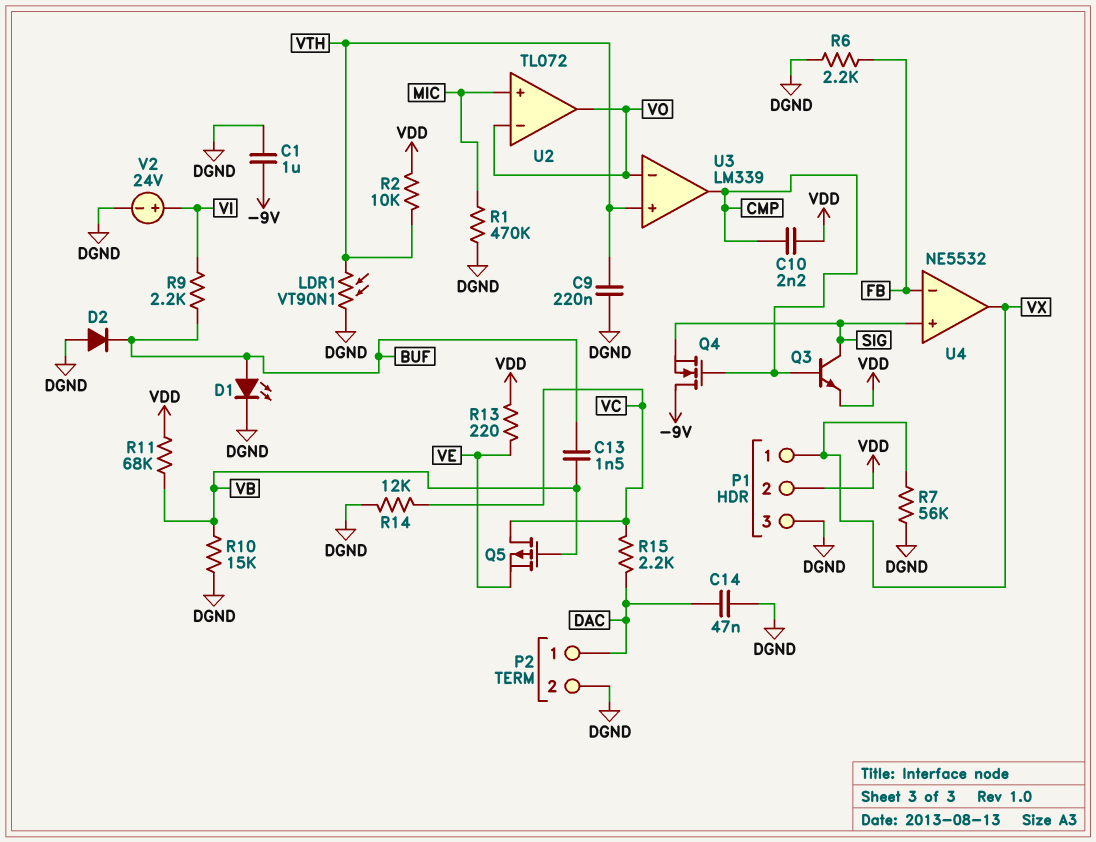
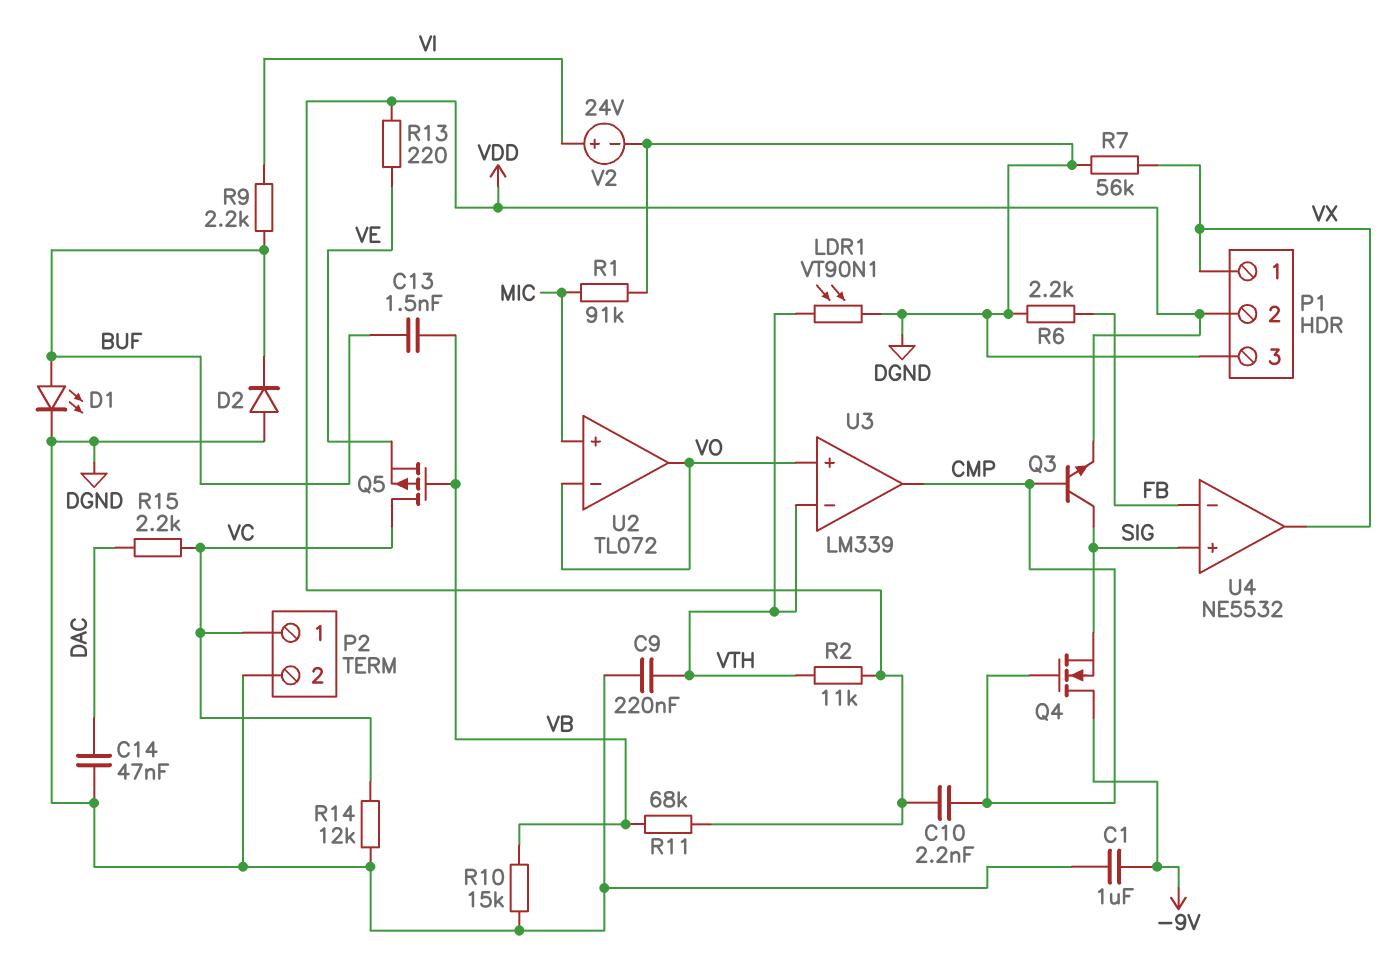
P2 pin 1: DAC -> VC
R1: 470k (DGND, MIC) -> 91k (DGND, MIC)
R2: 10k (VDD, VTH) -> 11k (VDD, VTH)
U3 pin in+: VTH -> VO
U3 pin in-: VO -> VTH

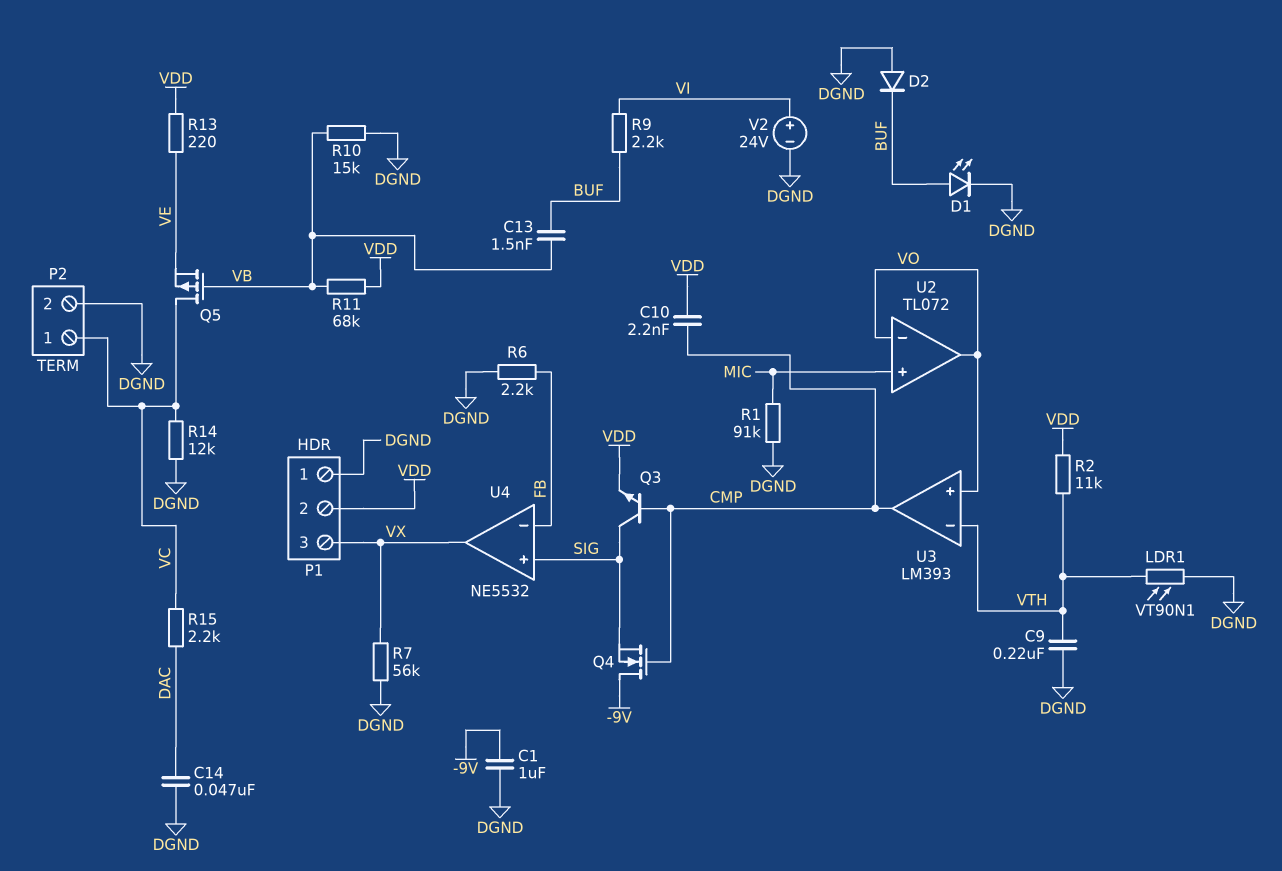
P1 pin 1: VX -> DGND
P1 pin 3: DGND -> VX
U3: LM339 -> LM393

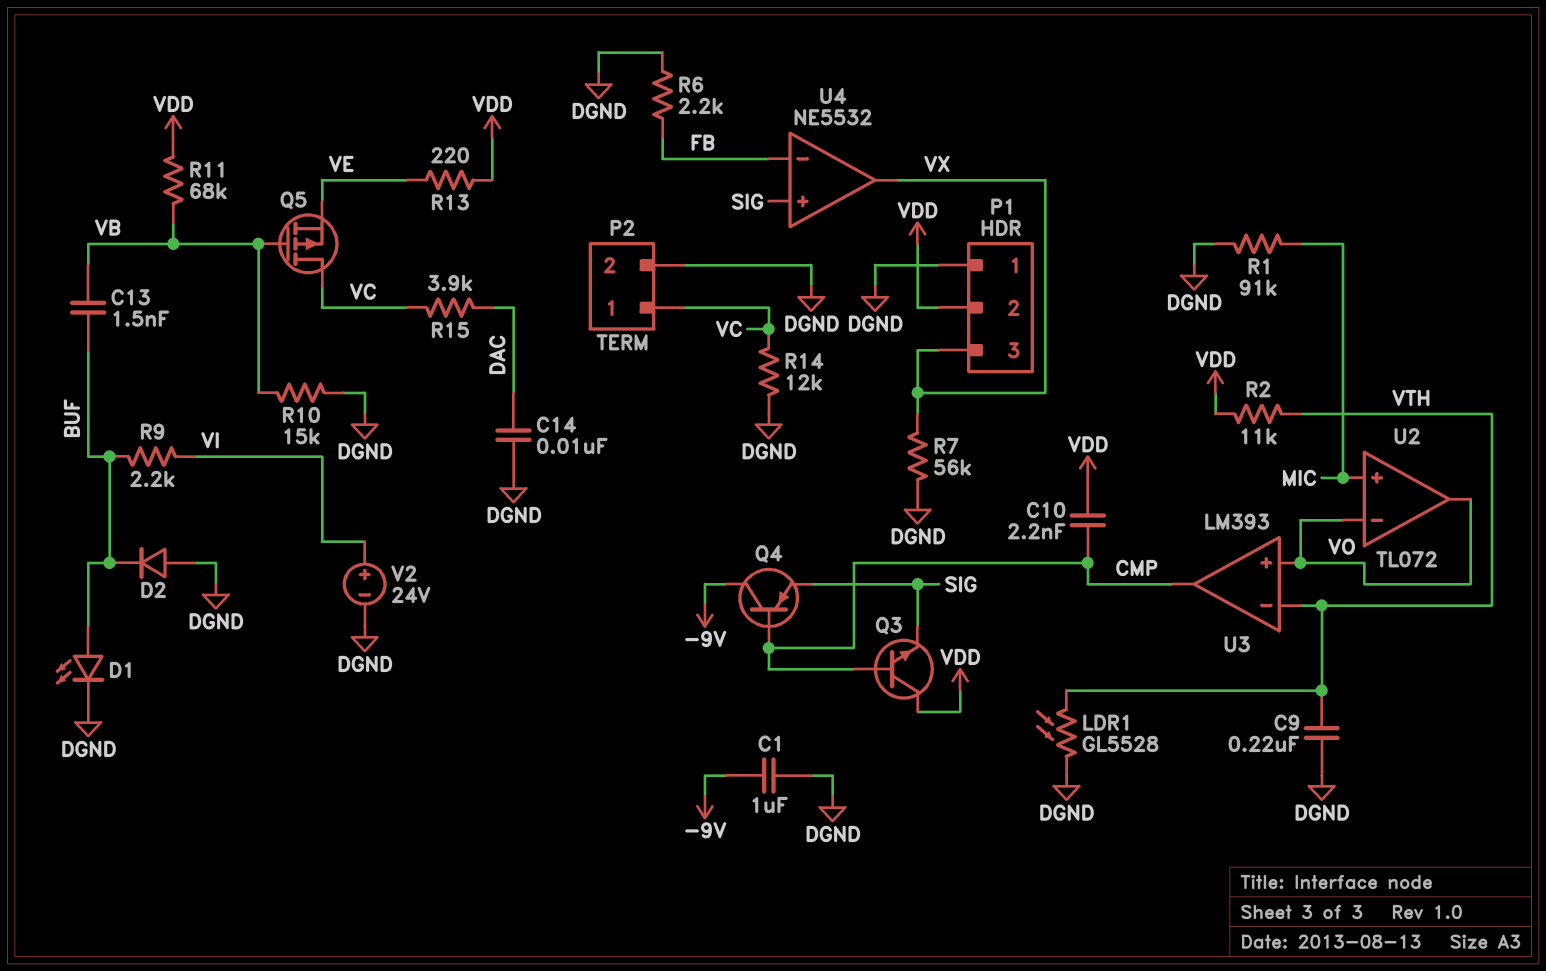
C14: 47nF (DAC, DGND) -> 10nF (DAC, DGND)
LDR1: VT90N1 (DGND, VTH) -> GL5528 (DGND, VTH)
Q3: NPN (B CMP, C SIG, E VDD) -> NPN (B CMP, C VDD, E SIG)
Q4: NMOS (G CMP, D -9V, S SIG) -> PNP (B CMP, C -9V, E SIG)
R15: 2.2k (DAC, VC) -> 3.9k (DAC, VC)

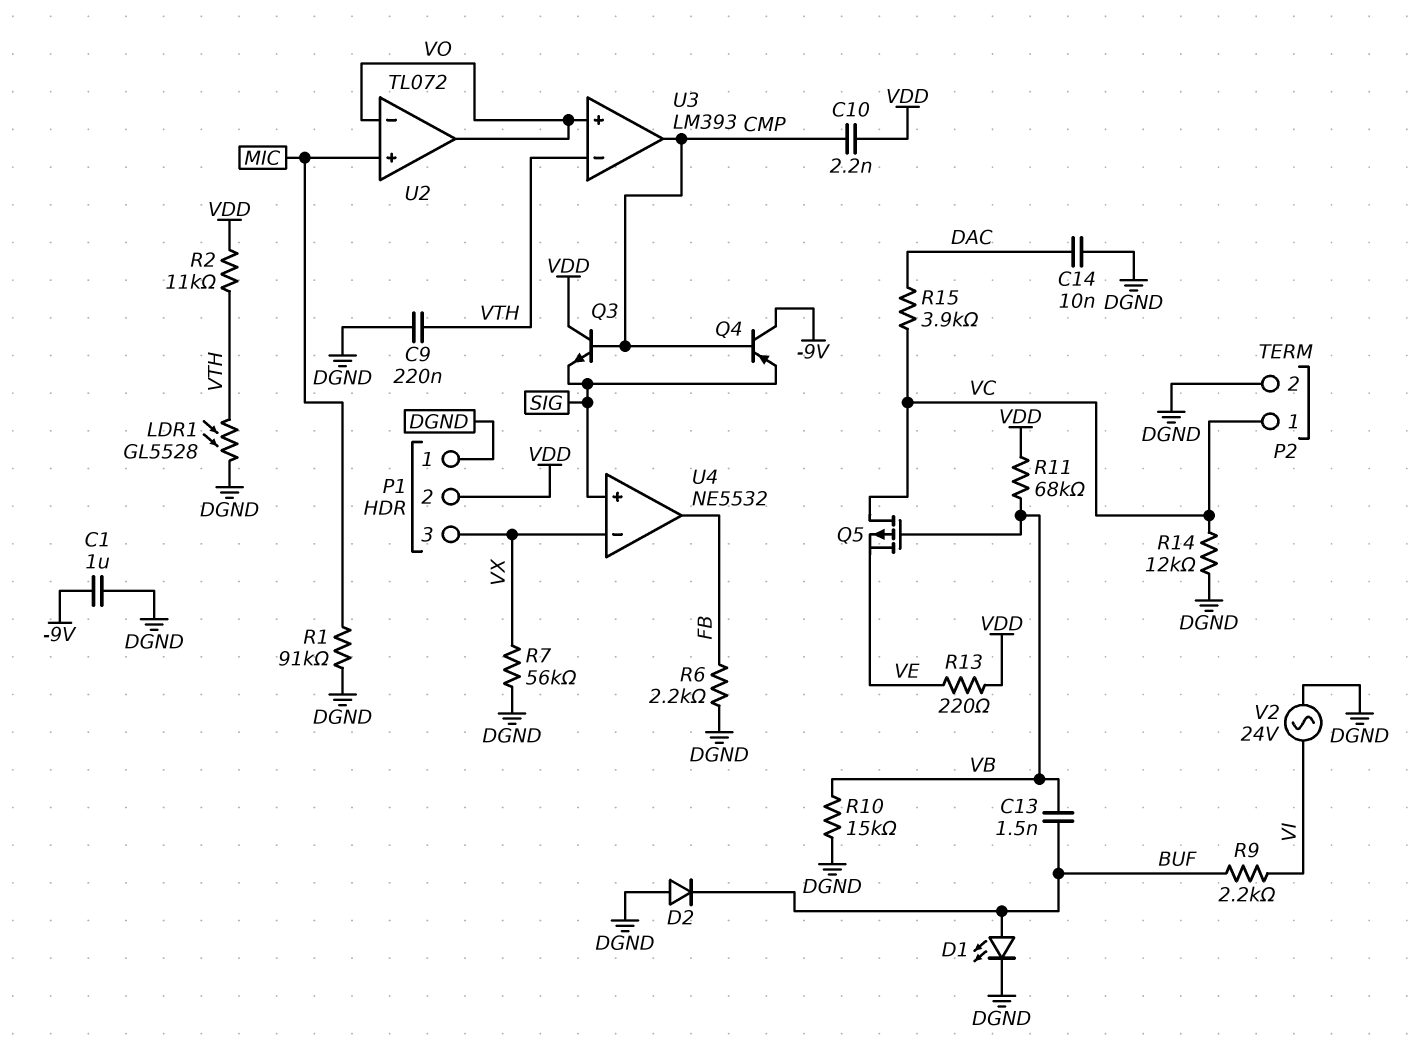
U4 pin in-: FB -> VX
U4 pin out: VX -> FB
V2: 24V (plus VI, minus DGND) -> AC 24V (DGND, VI)

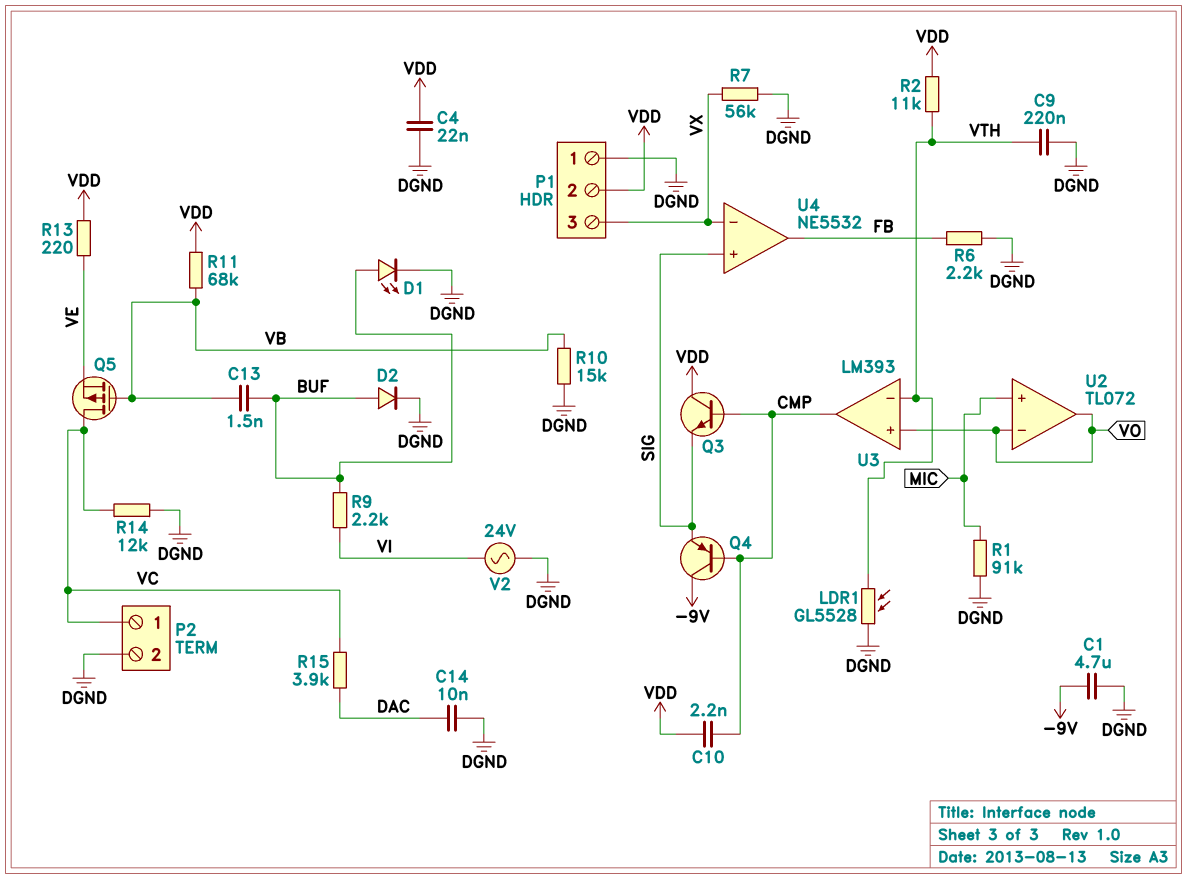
C1: 1uF (-9V, DGND) -> 4.7uF (-9V, DGND)
C4: none -> 22nF (DGND, VDD)
D2: diode (A DGND, K BUF) -> diode (A BUF, K DGND)

